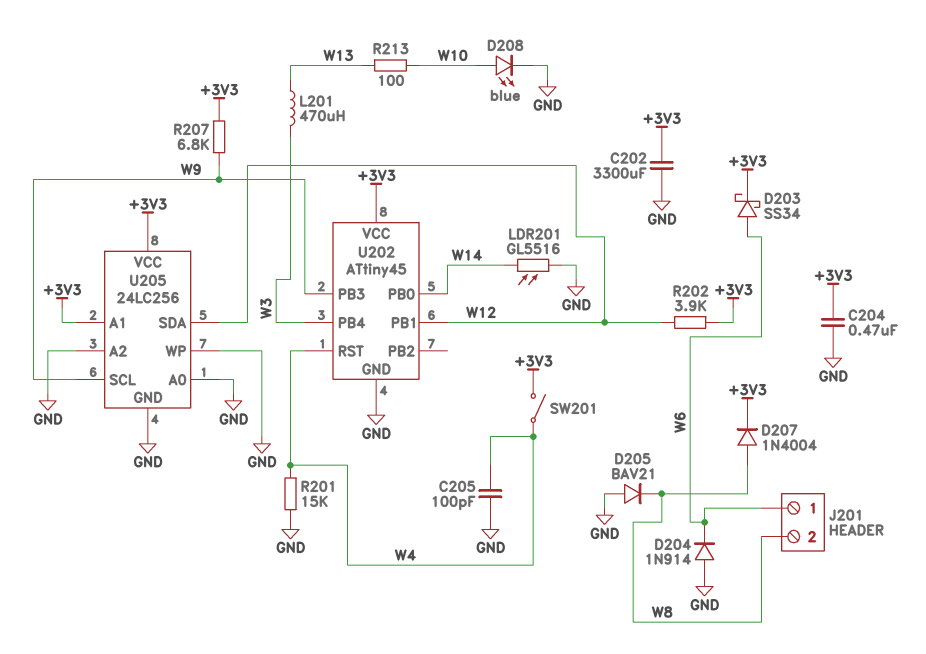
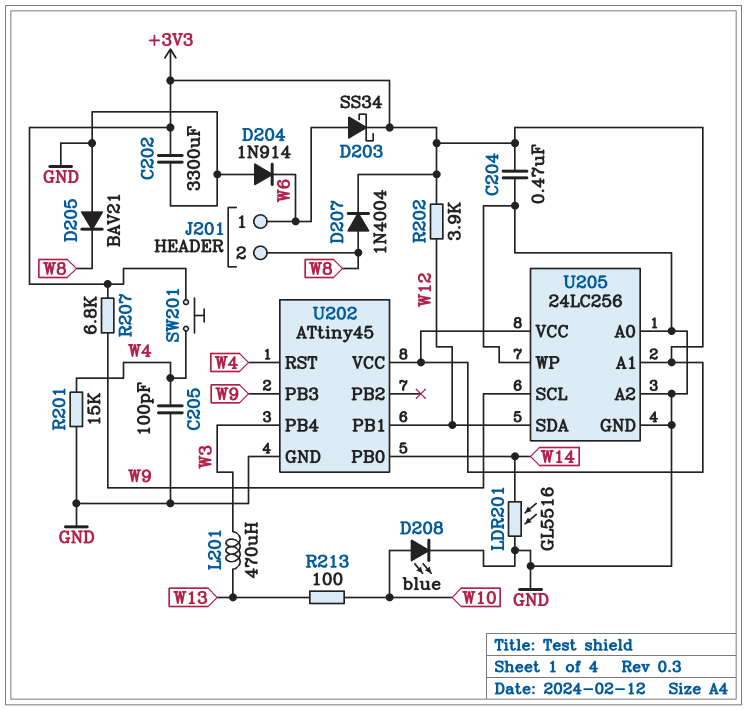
SW201: switch (+3V3, W4) -> button (+3V3, W4)

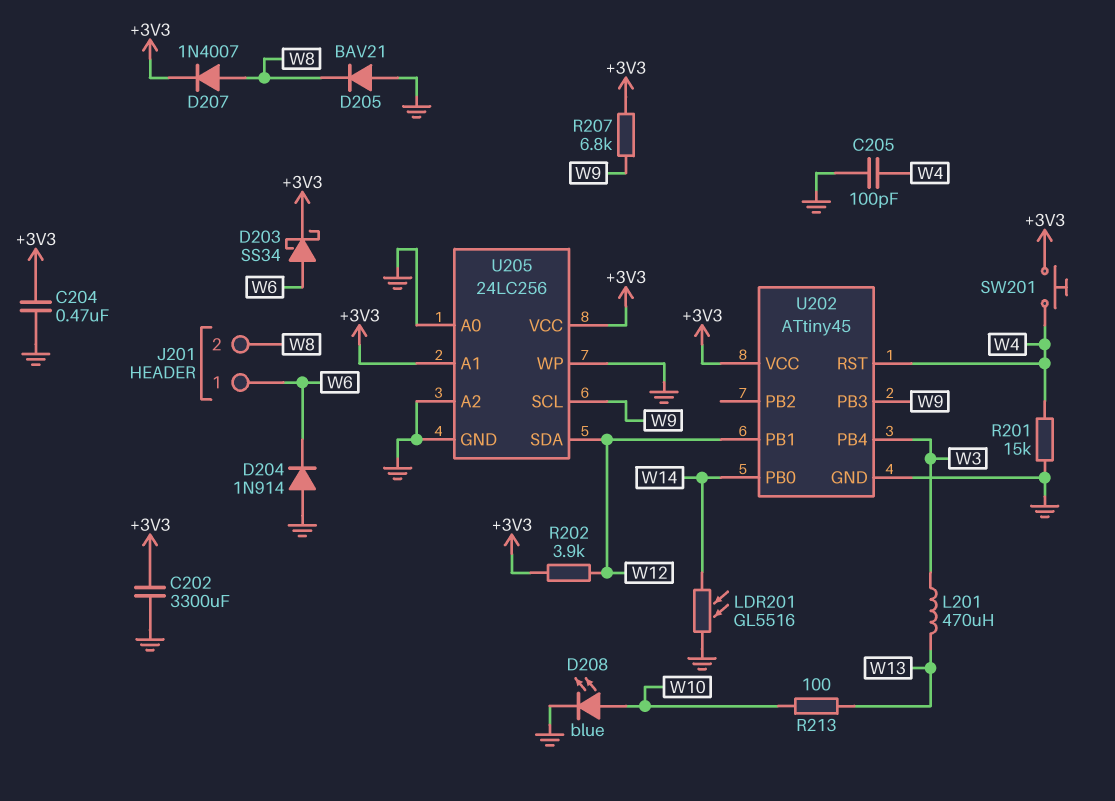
D207: diode 1N4004 (A W8, K +3V3) -> diode 1N4007 (A W8, K +3V3)

